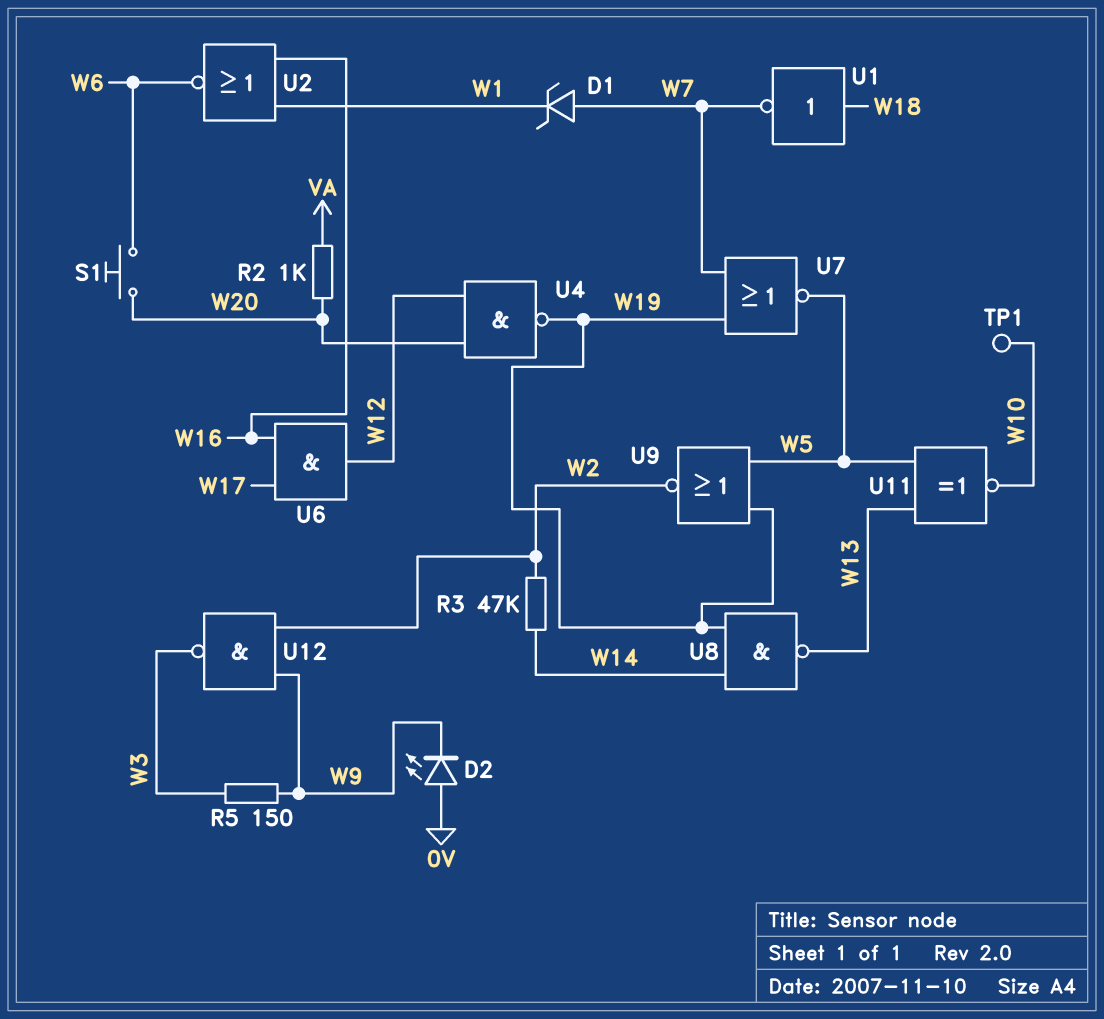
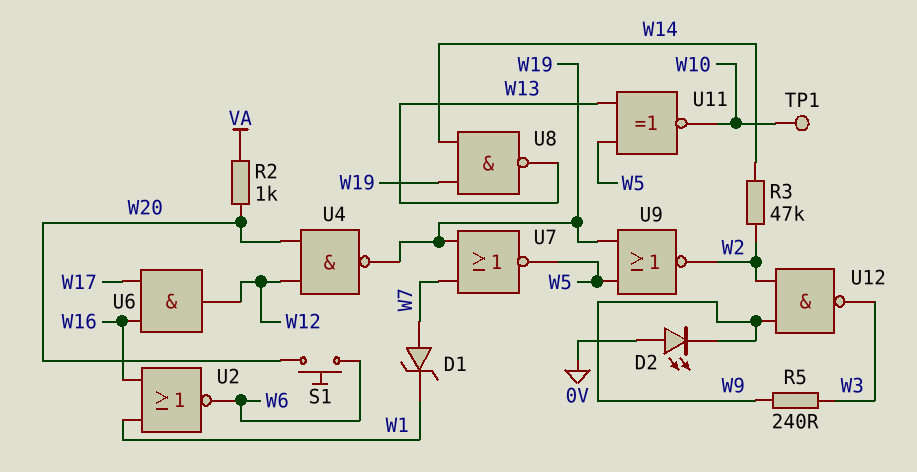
R5: 150 (W3, W9) -> 240 (W3, W9)
U1: NOT (in W18, out W7) -> none

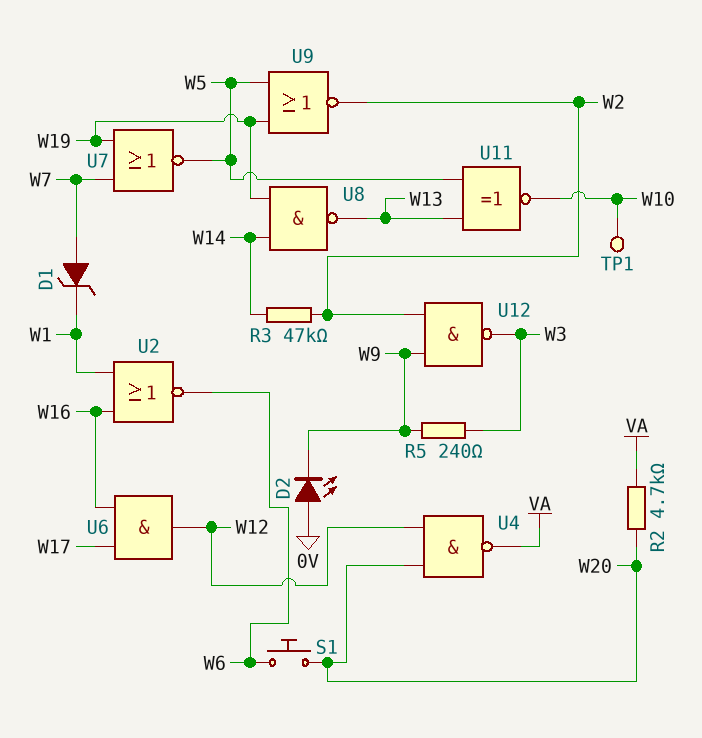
R2: 1k (VA, W20) -> 4.7k (VA, W20)
U4: NAND (in W12, in W20, out W19) -> NAND (in W12, in W20, out VA)

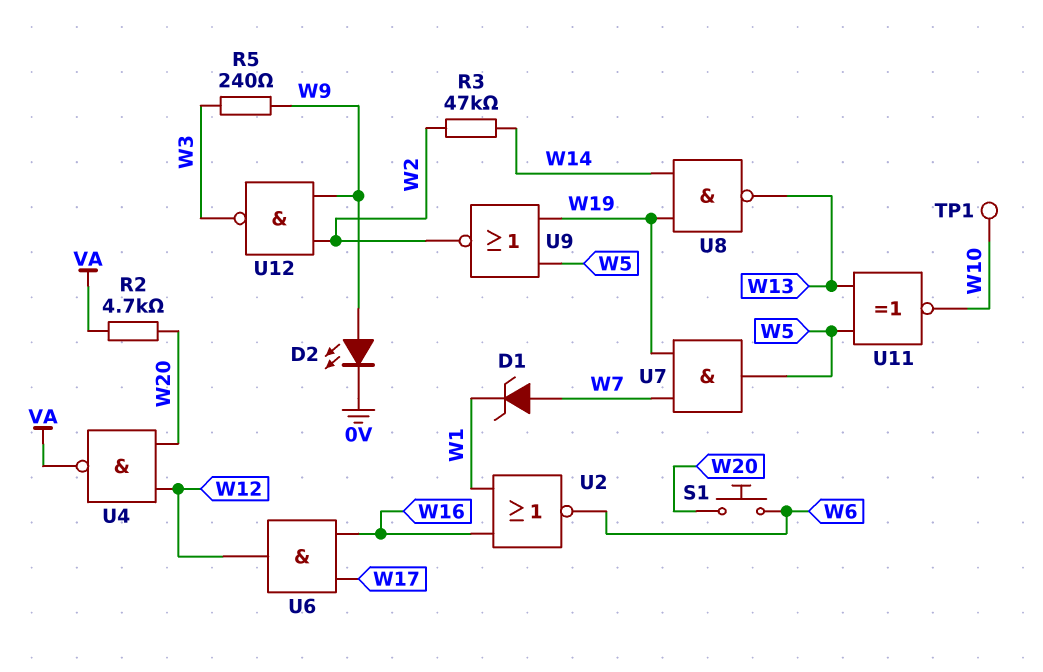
D2: LED (A 0V, K W9) -> LED (A W9, K 0V)
U7: NOR (in W7, in W19, out W5) -> AND (in W7, in W19, out W5)

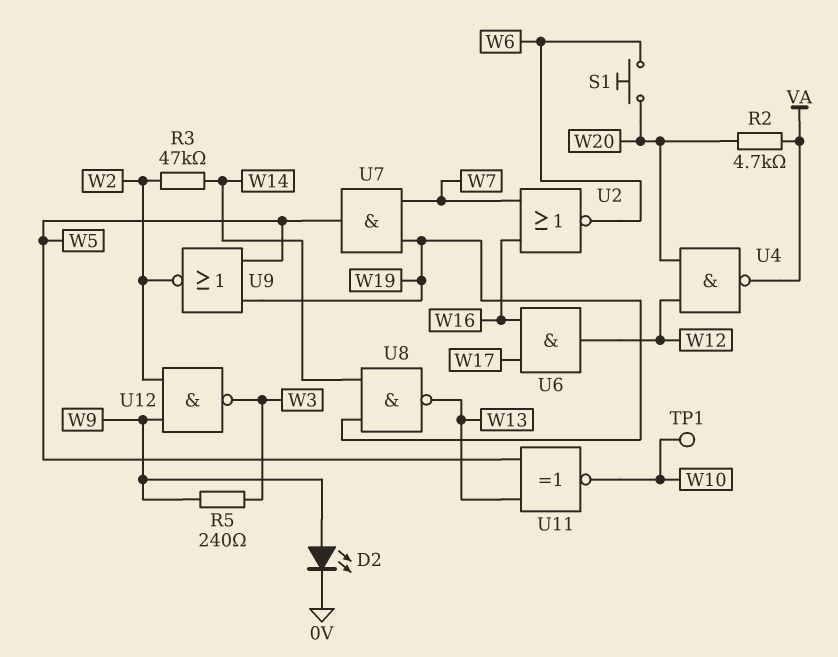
D1: zener (A W7, K W1) -> none
U2: NOR (in W1, in W16, out W6) -> NOR (in W7, in W16, out W6)

